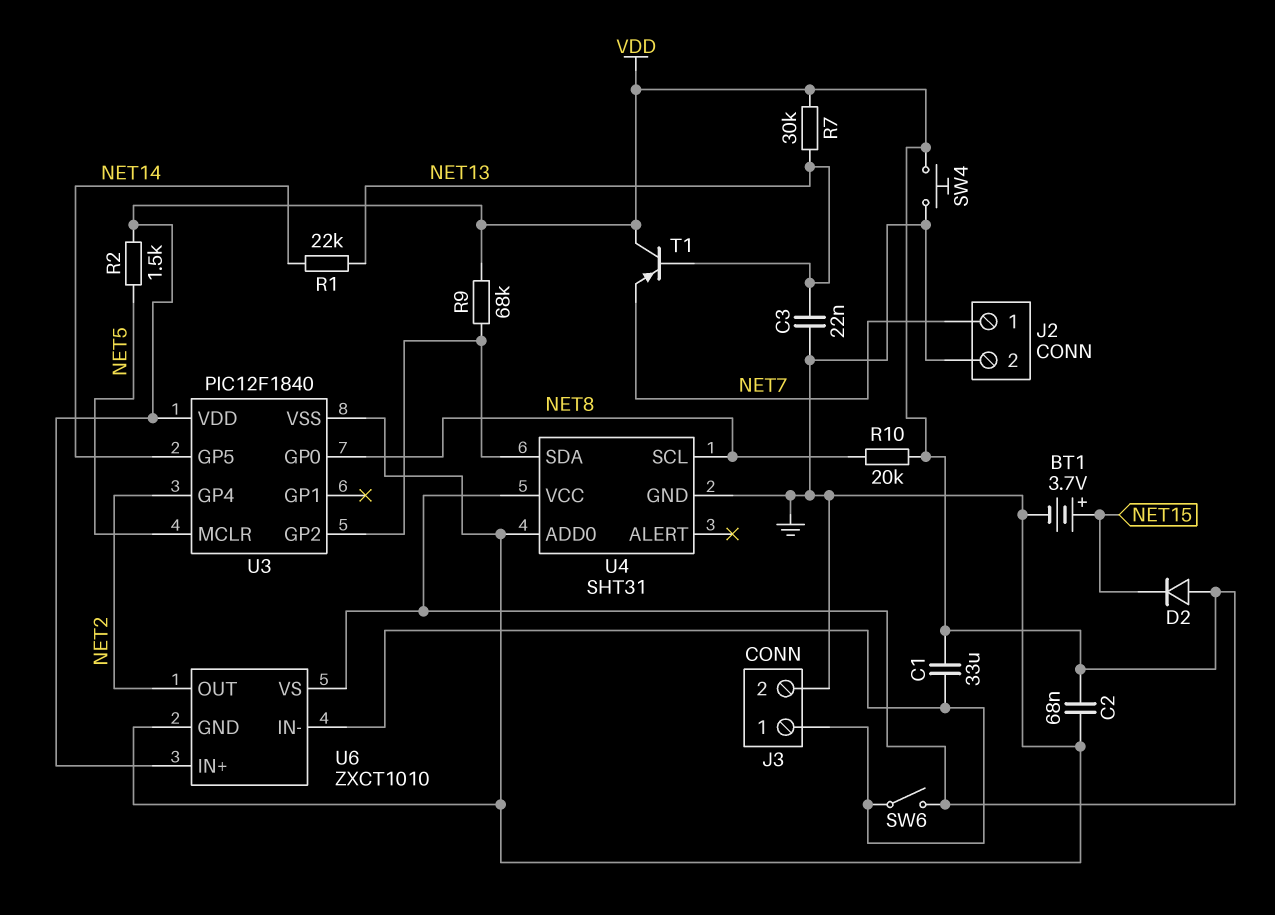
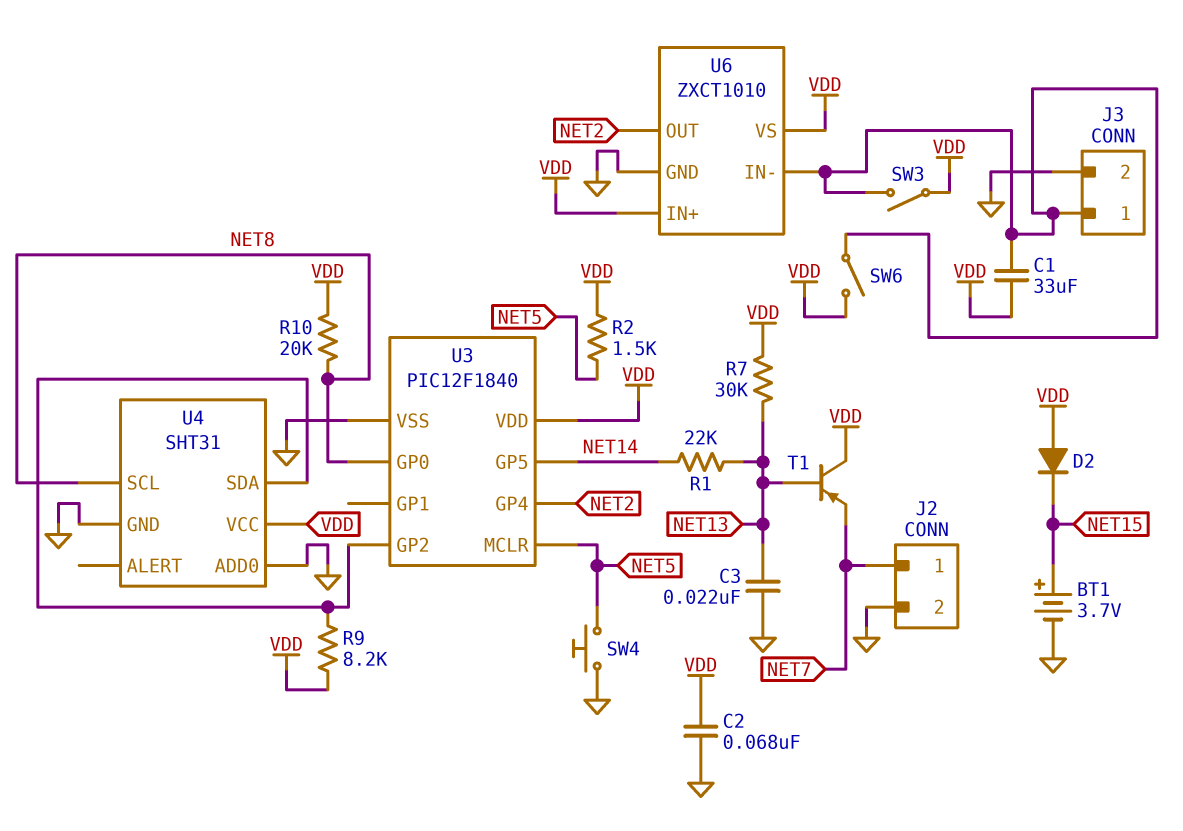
R9: 68k (U3/GP2, VDD) -> 8.2k (U3/GP2, VDD)
SW3: none -> switch (J3/1, VDD)
SW4: button (GND, VDD) -> button (GND, NET5)

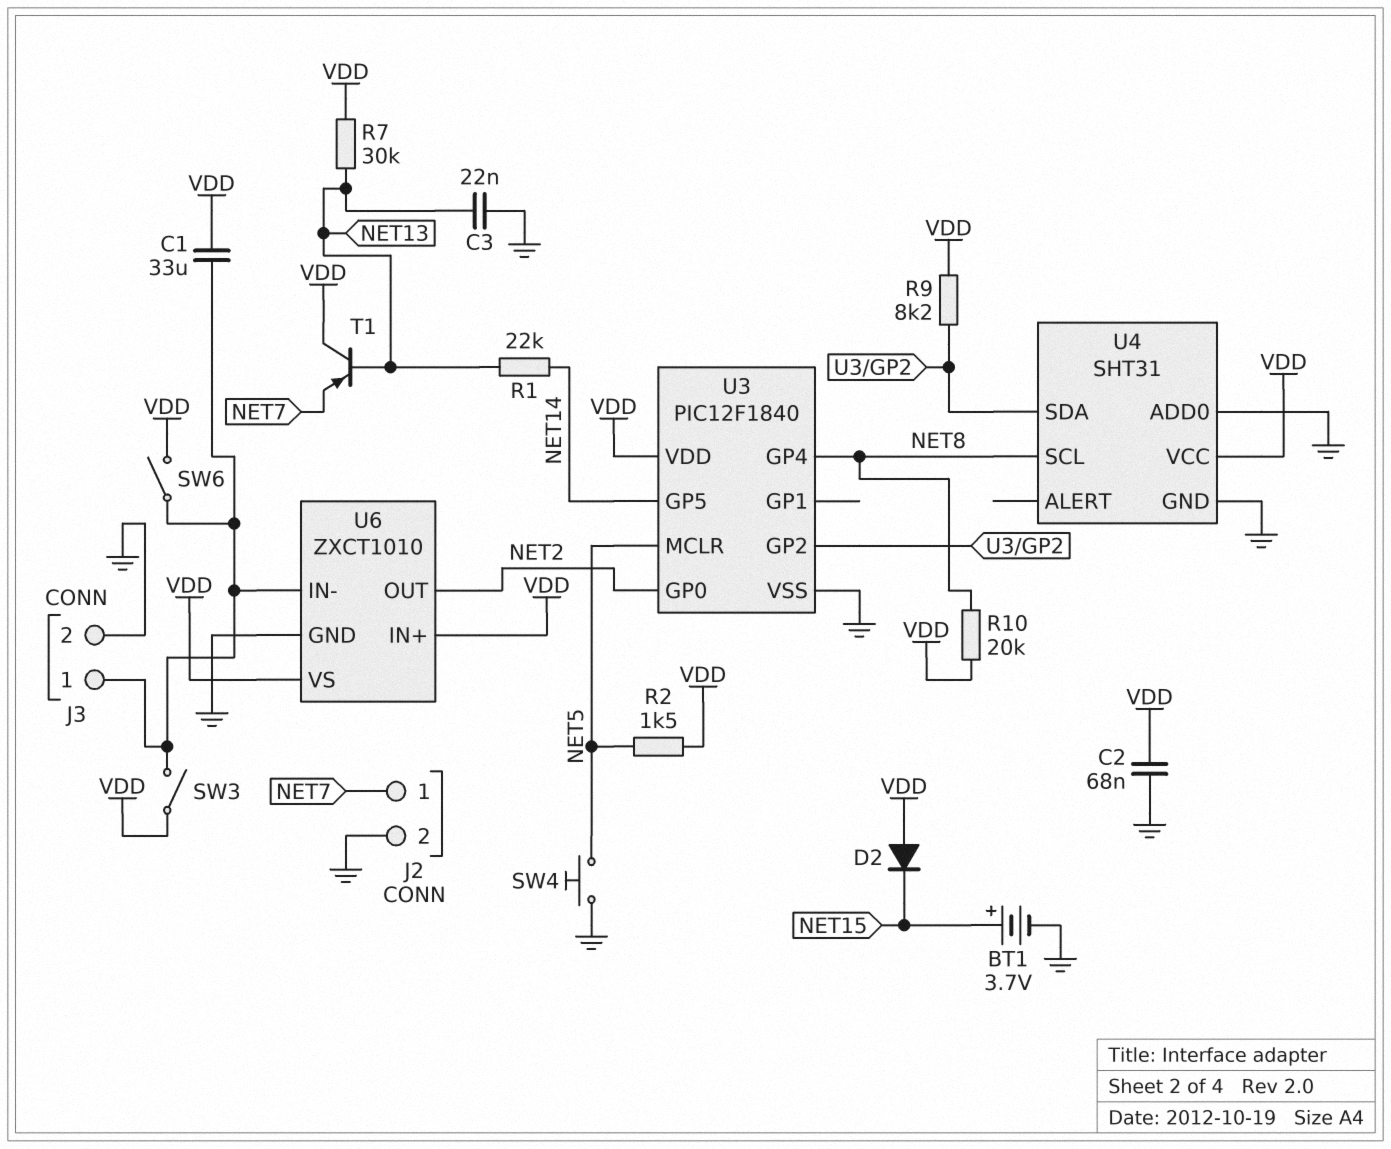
U3 pin GP0: NET8 -> NET2
U3 pin GP4: NET2 -> NET8

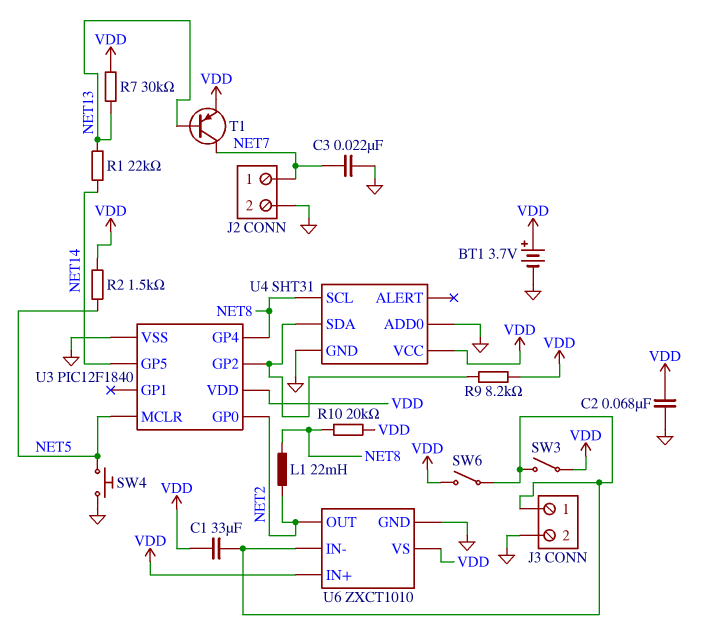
BT1: 3.7V (plus NET15, minus GND) -> 3.7V (plus VDD, minus GND)
C3: 22nF (GND, NET13) -> 22nF (GND, NET7)
D2: diode (A VDD, K NET15) -> none
L1: none -> 22mH (NET2, NET8)
T1: PNP (B NET13, C VDD, E NET7) -> PNP (B NET13, C NET7, E VDD)

